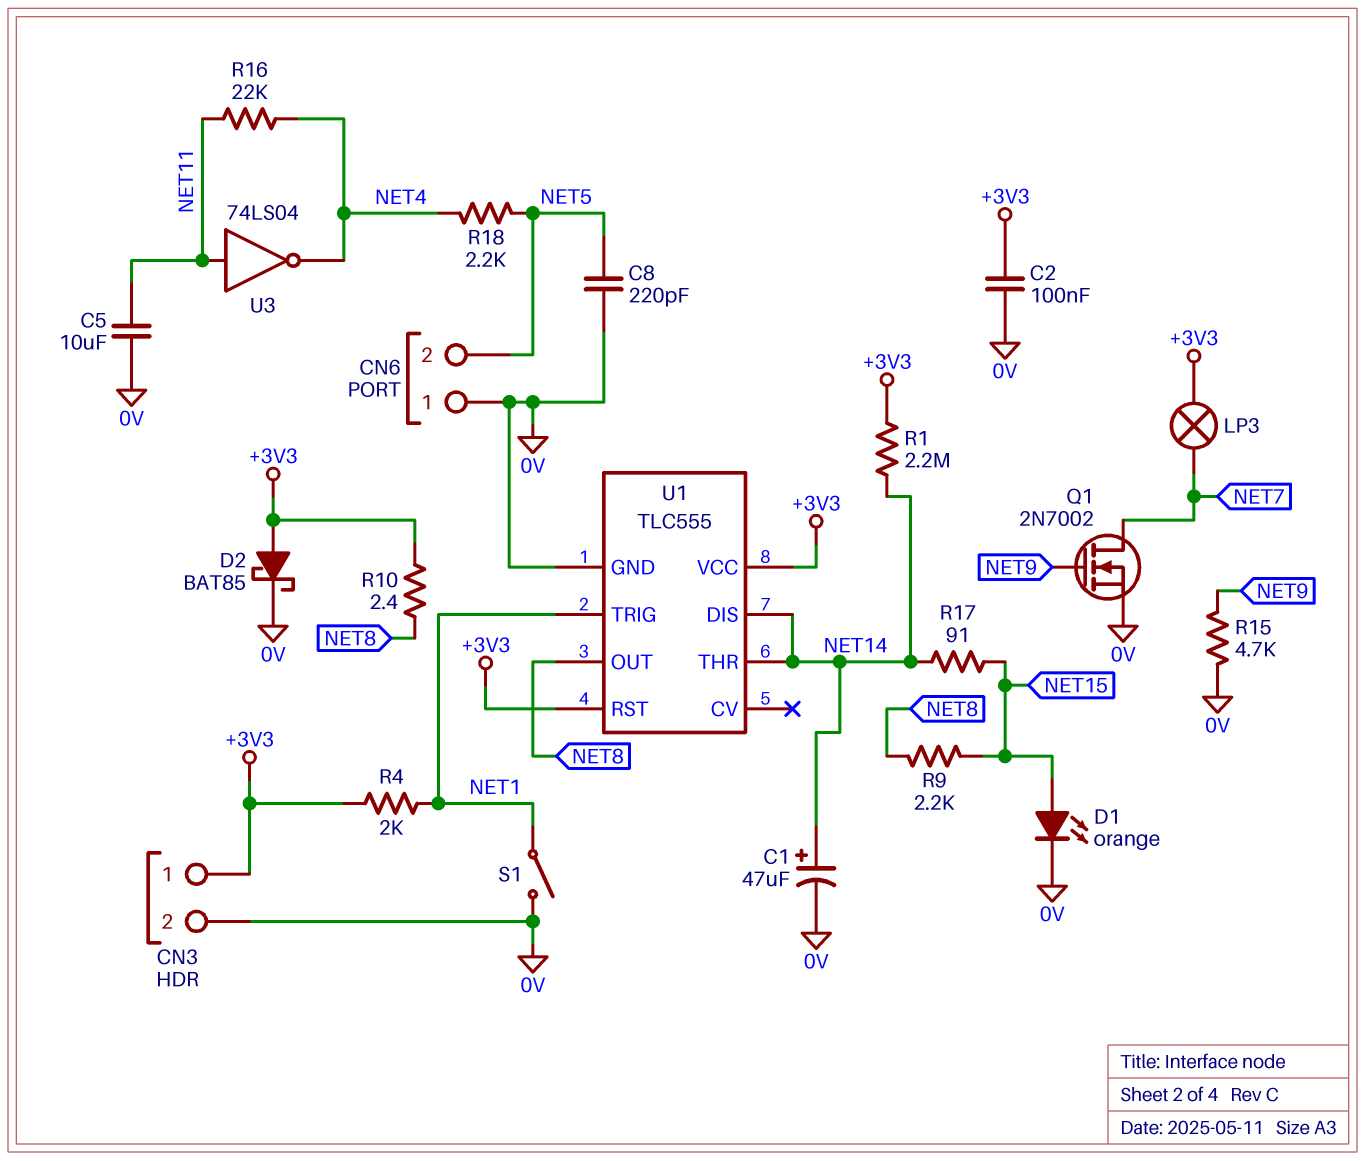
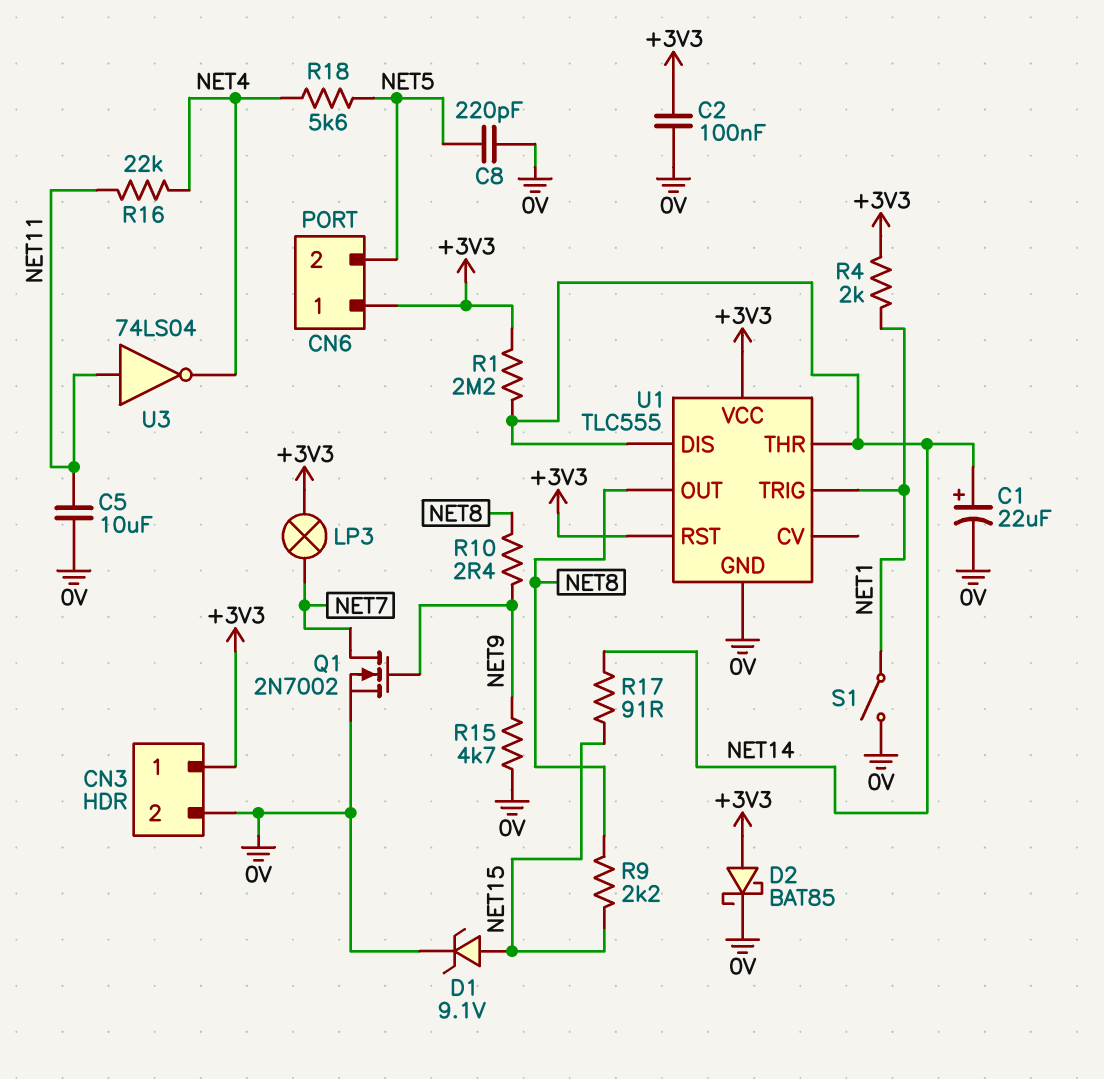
C1: 47uF (plus NET14, minus 0V) -> 22uF (plus NET14, minus 0V)
CN6 pin 1: 0V -> +3V3
D1: LED orange (A NET15, K 0V) -> zener 9.1V (A NET15, K 0V)
R10: 2.4 (+3V3, NET8) -> 2.4 (NET8, NET9)
R18: 2.2k (NET4, NET5) -> 5.6k (NET4, NET5)

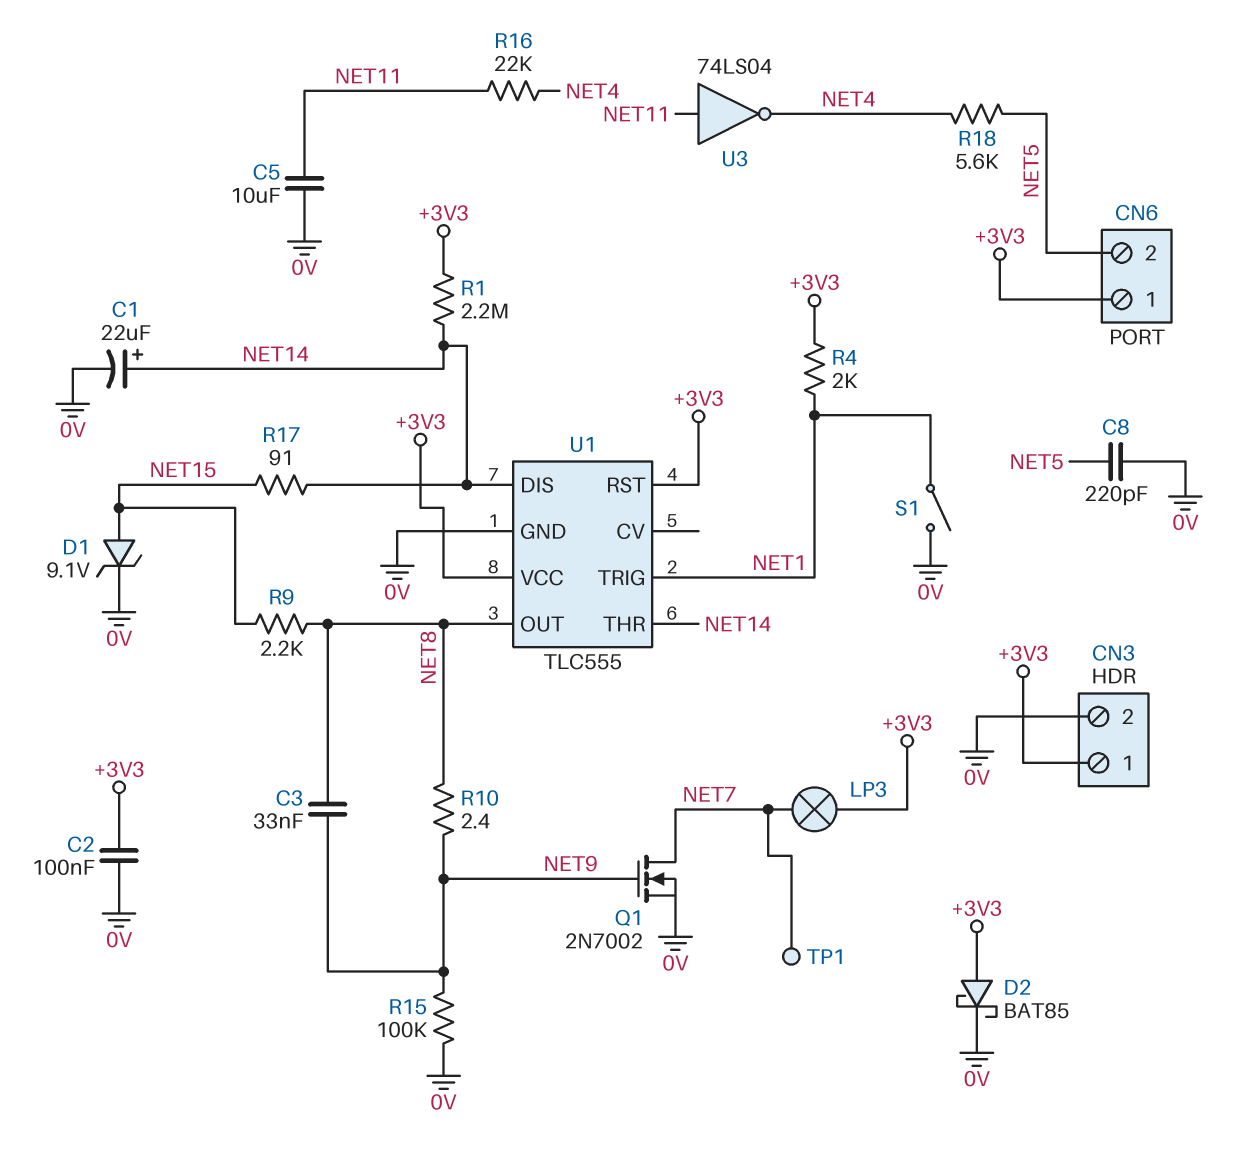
C3: none -> 33nF (NET8, NET9)
R15: 4.7k (0V, NET9) -> 100k (0V, NET9)
TP1: none -> test point (NET7)

